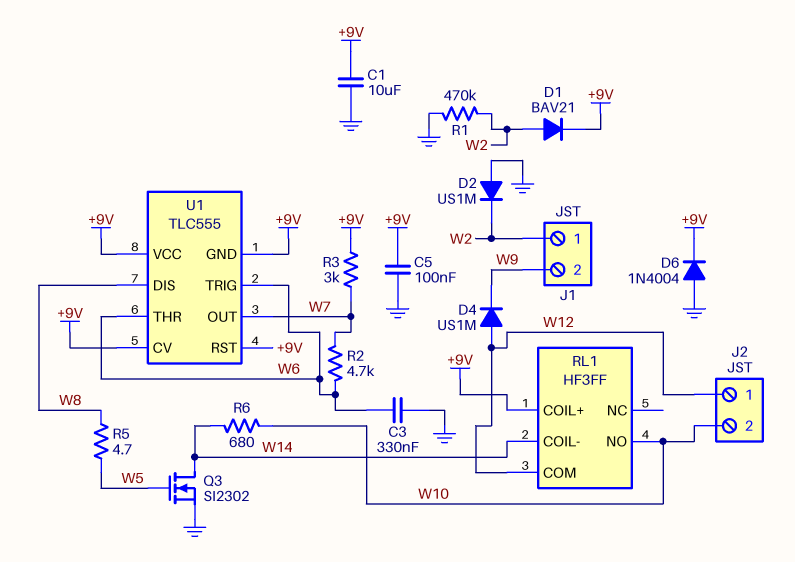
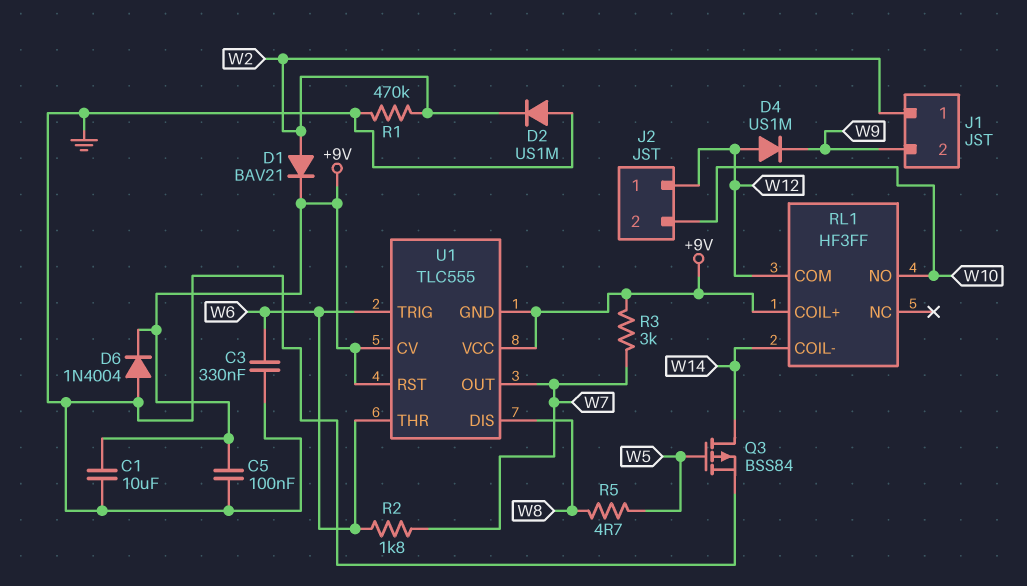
Q3: NMOS SI2302 (G W5, D W14, S GND) -> PMOS BSS84 (G W5, D W14, S GND)
R2: 4.7k (W6, W7) -> 1.8k (W6, W7)
R6: 680 (W10, W14) -> none

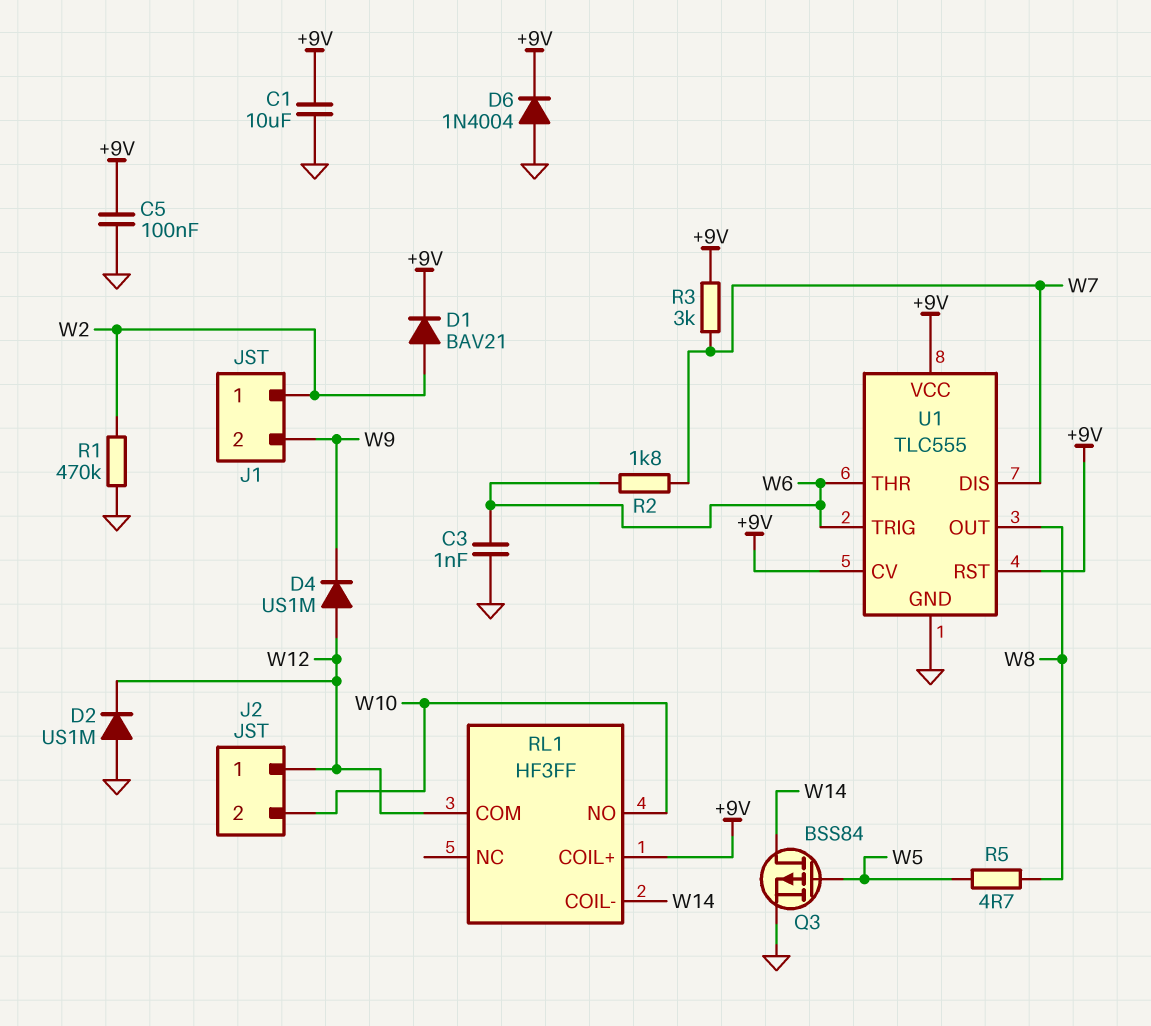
C3: 330nF (GND, W6) -> 1nF (GND, W6)
D2: diode US1M (A GND, K W2) -> diode US1M (A GND, K W12)
U1 pin DIS: W8 -> W7
U1 pin GND: +9V -> GND
U1 pin OUT: W7 -> W8

